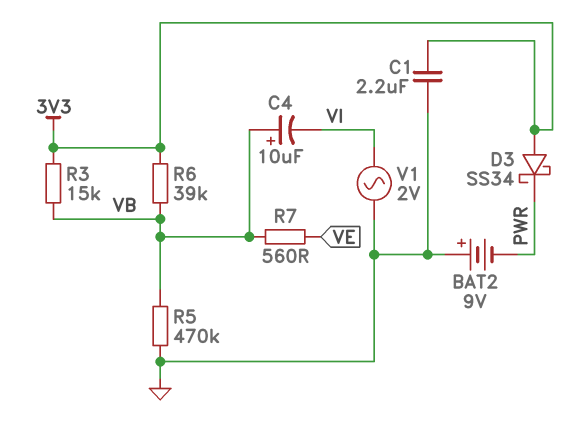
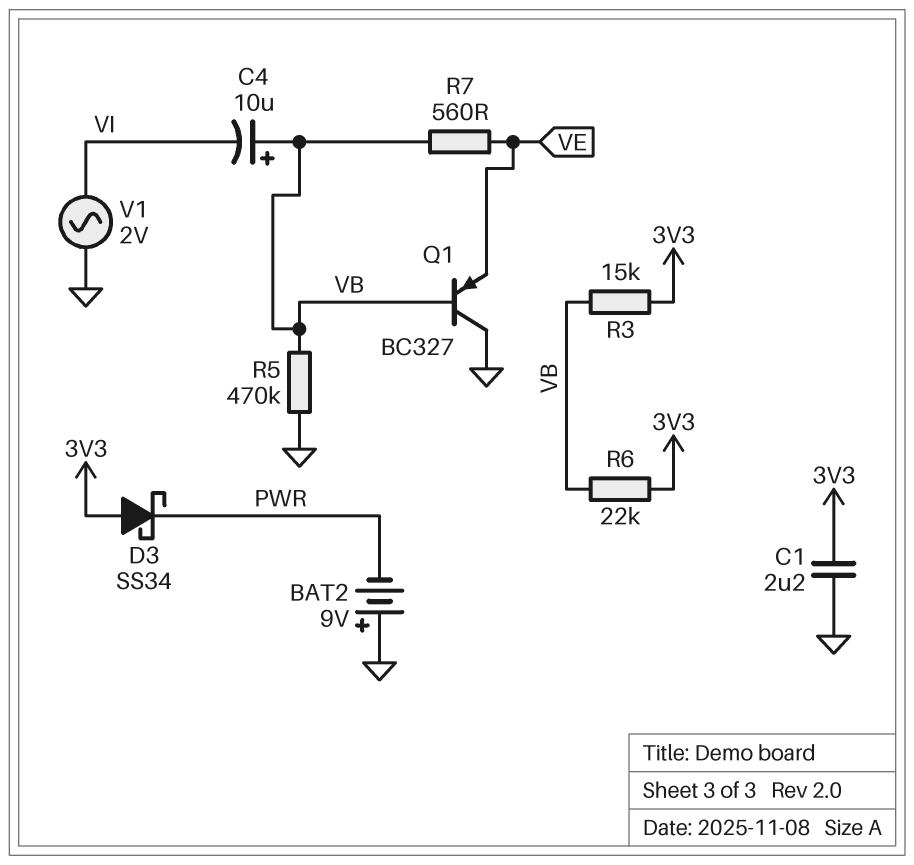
Q1: none -> PNP BC327 (B VB, C GND, E VE)
R6: 39k (3V3, VB) -> 22k (3V3, VB)

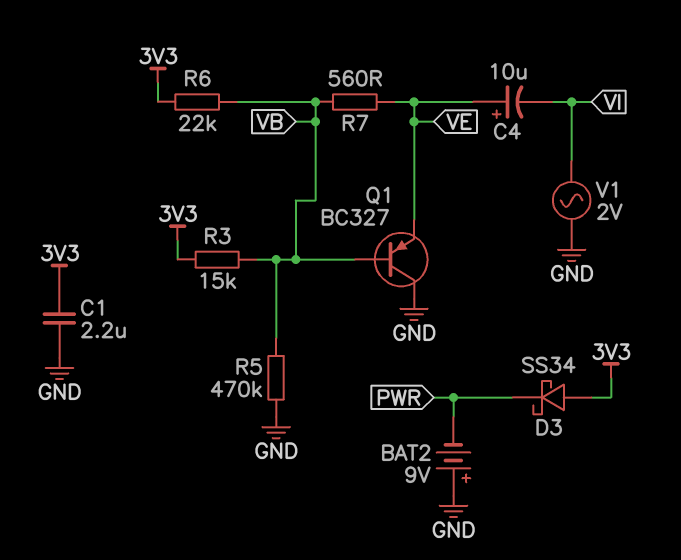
C4: 10uF (plus VB, minus VI) -> 10uF (plus VE, minus VI)

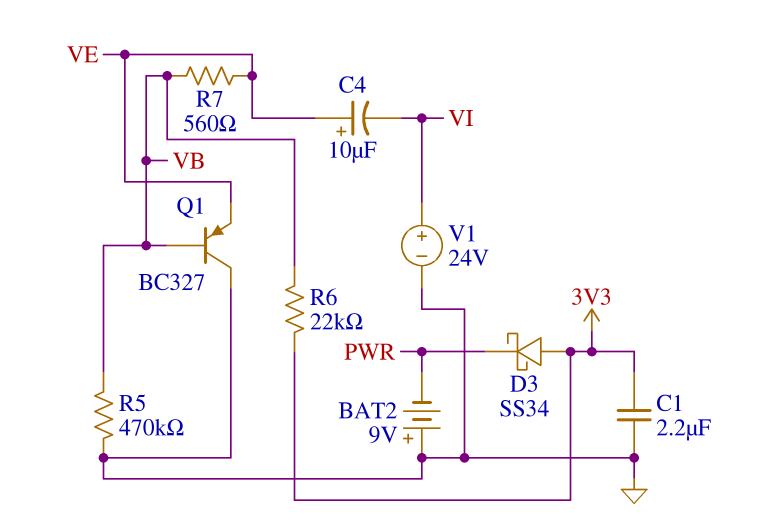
R3: 15k (3V3, VB) -> none
V1: AC 2V (GND, VI) -> 24V (plus VI, minus GND)

